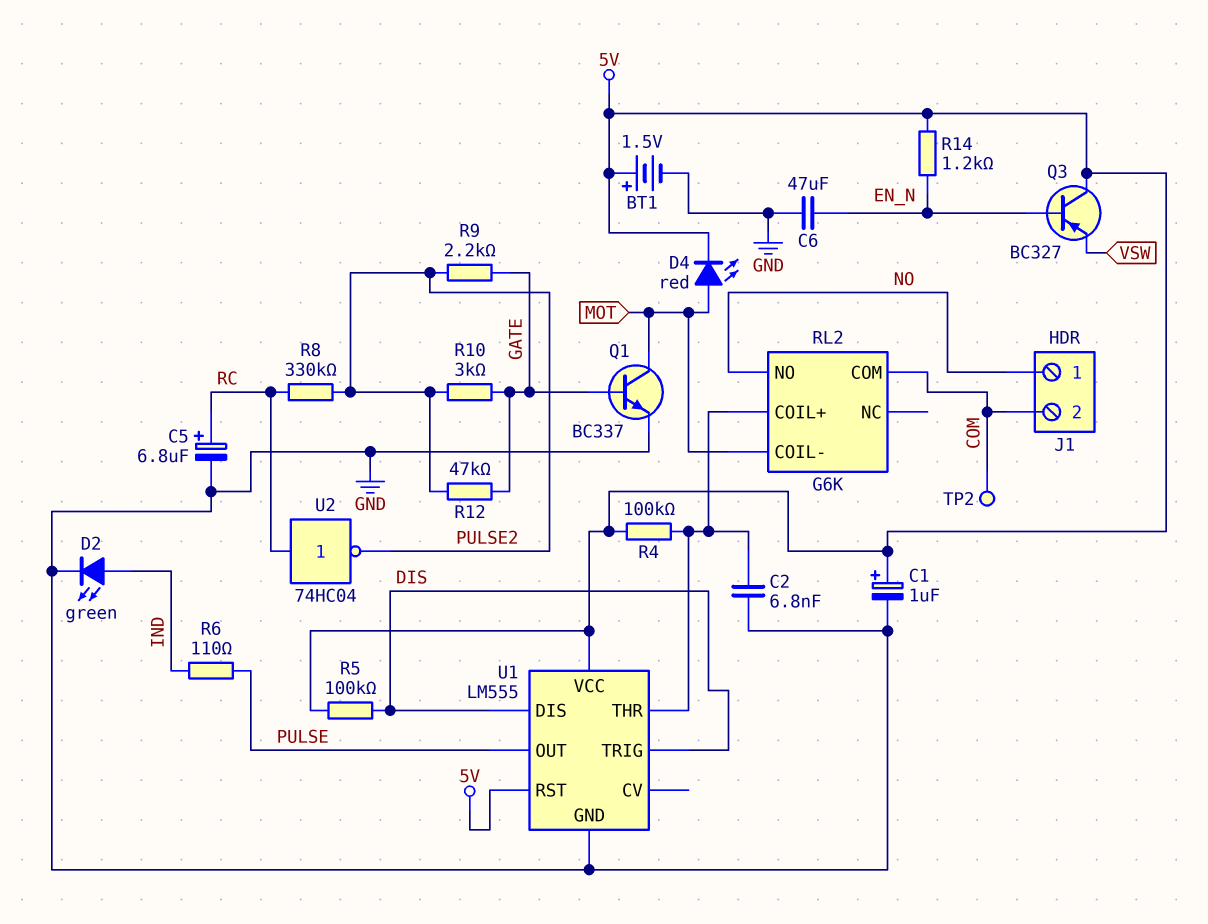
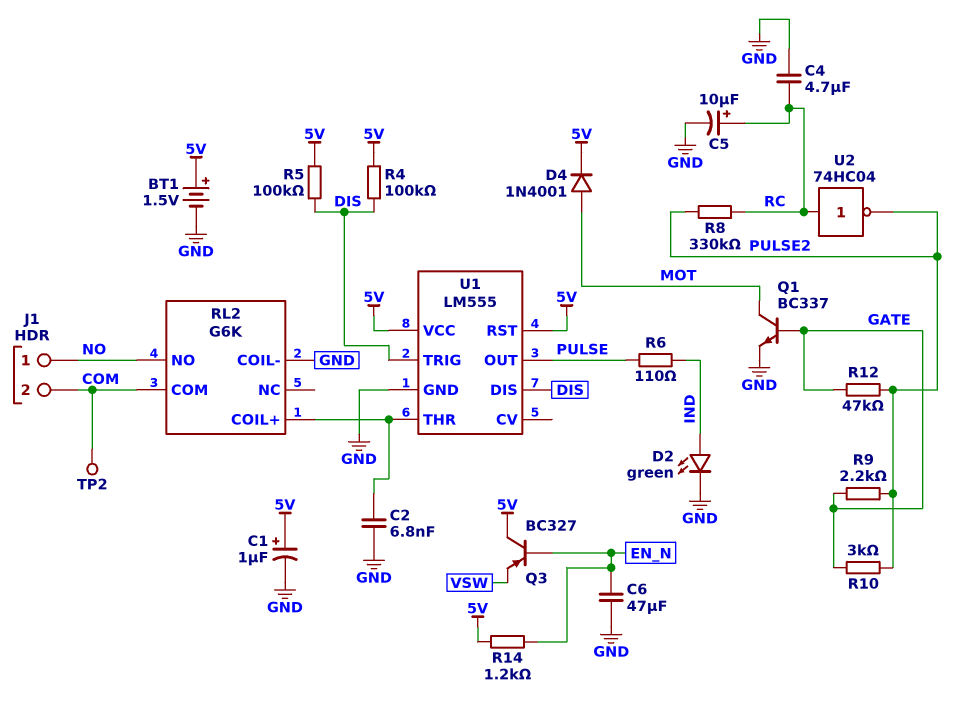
C4: none -> 4.7uF (GND, RC)
C5: 6.8uF (plus RC, minus GND) -> 10uF (plus RC, minus GND)
D4: LED red (A MOT, K 5V) -> diode 1N4001 (A MOT, K 5V)
R4: 100k (5V, RL2/COIL+) -> 100k (5V, DIS)
RL2 pin COIL-: MOT -> GND

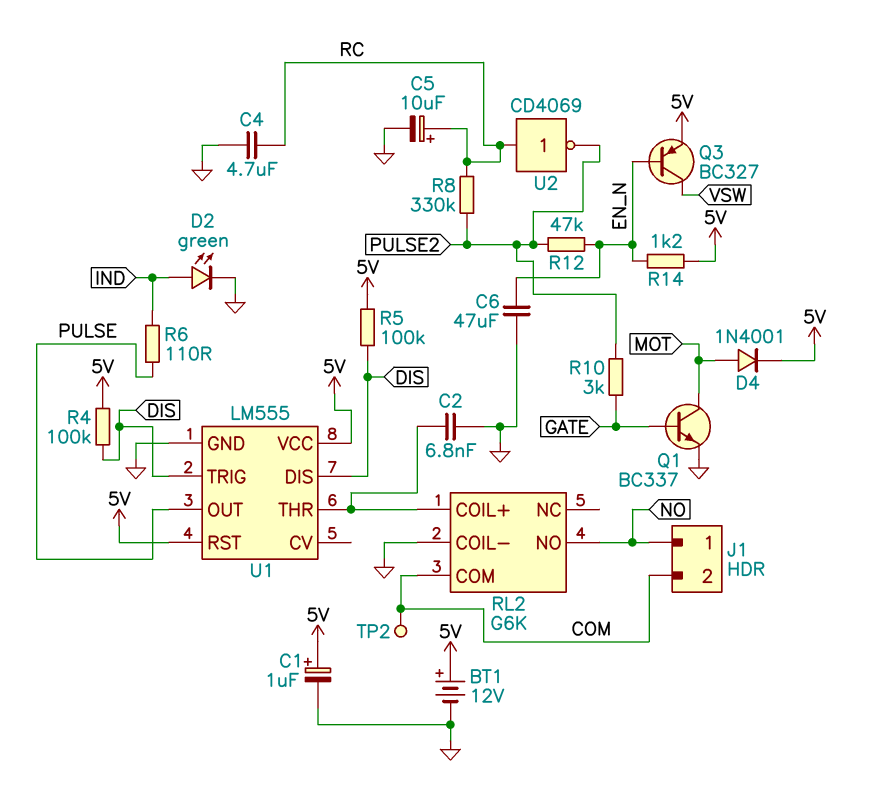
BT1: 1.5V (plus 5V, minus GND) -> 12V (plus 5V, minus GND)
Q3: PNP BC327 (B EN_N, C 5V, E VSW) -> PNP BC327 (B EN_N, C VSW, E 5V)
R9: 2.2k (GATE, PULSE2) -> none
R12: 47k (GATE, PULSE2) -> 47k (EN_N, PULSE2)
U2: NOT 74HC04 (in RC, out PULSE2) -> NOT CD4069 (in RC, out PULSE2)

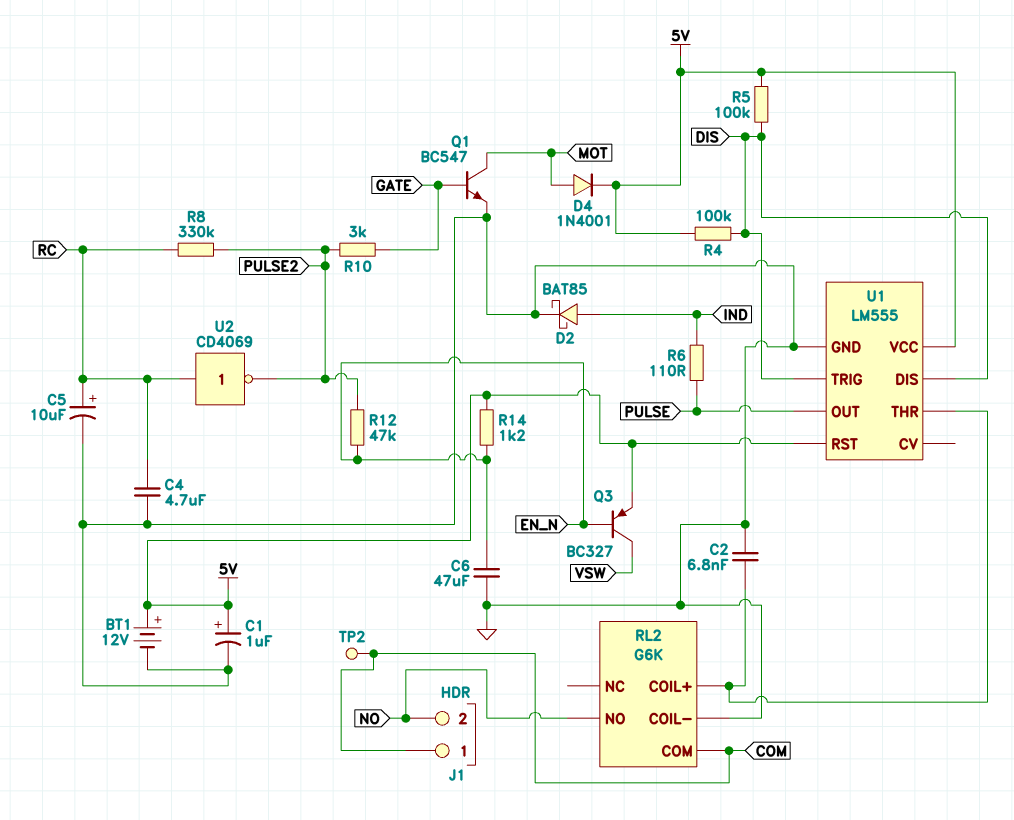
D2: LED green (A IND, K GND) -> schottky BAT85 (A IND, K GND)
J1 pin 1: NO -> COM
J1 pin 2: COM -> NO
Q1: NPN BC337 (B GATE, C MOT, E GND) -> NPN BC547 (B GATE, C MOT, E GND)

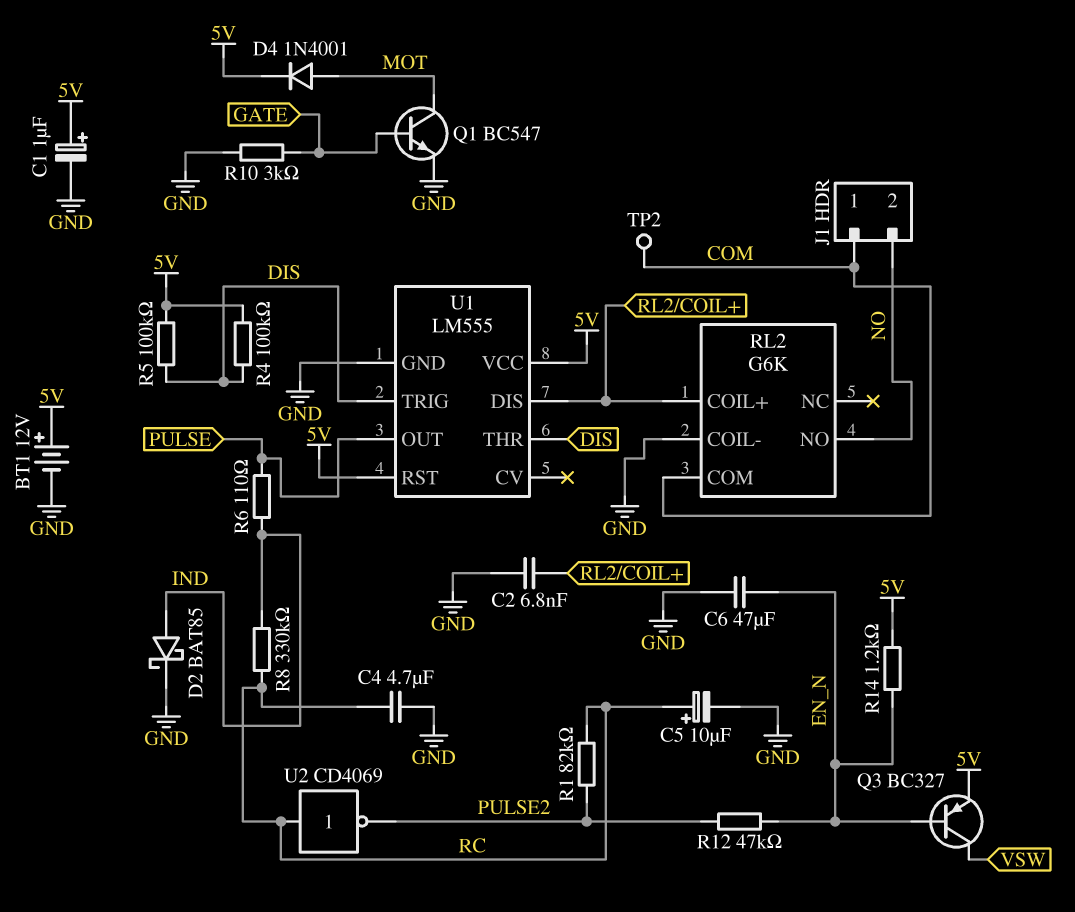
R1: none -> 82k (PULSE2, RC)
R8: 330k (PULSE2, RC) -> 330k (IND, RC)
R10: 3k (GATE, PULSE2) -> 3k (GATE, GND)
U1 pin DIS: DIS -> RL2/COIL+
U1 pin THR: RL2/COIL+ -> DIS

